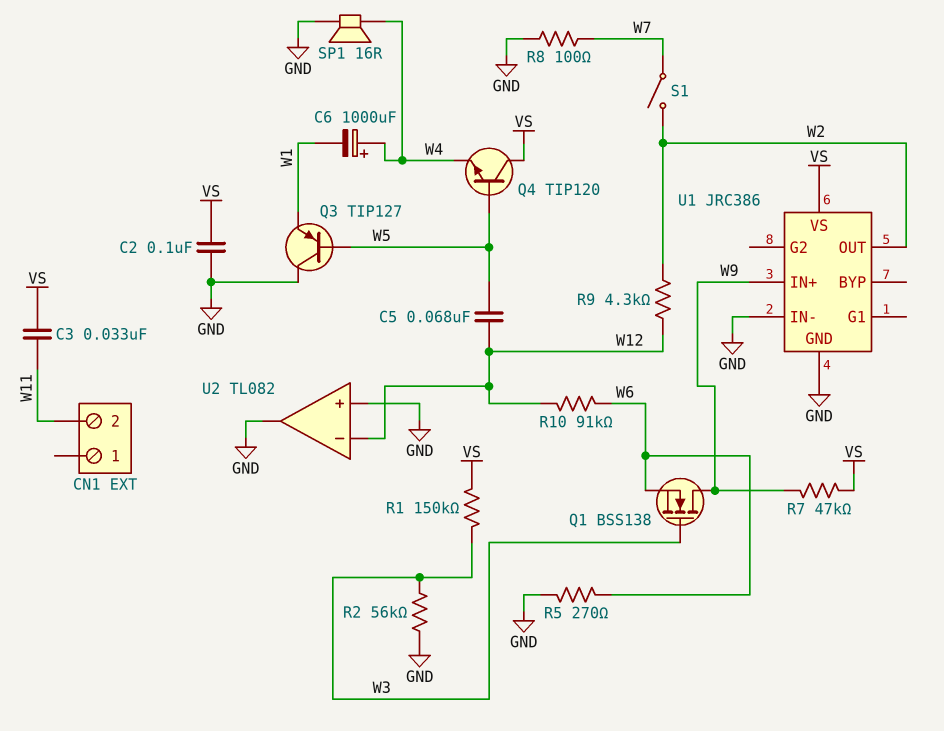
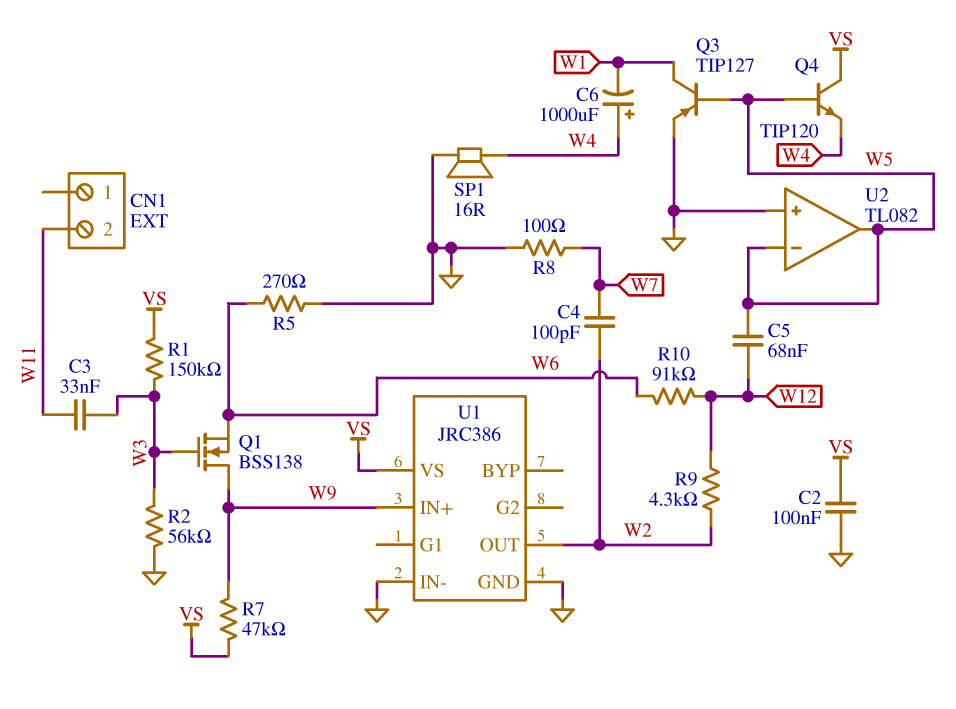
C3: 33nF (VS, W11) -> 33nF (W3, W11)
C4: none -> 100pF (W2, W7)
Q3: PNP TIP127 (B W5, C GND, E W1) -> PNP TIP127 (B W5, C W1, E GND)
S1: switch (W2, W7) -> none
U2 pin in-: W12 -> W5
U2 pin out: GND -> W5

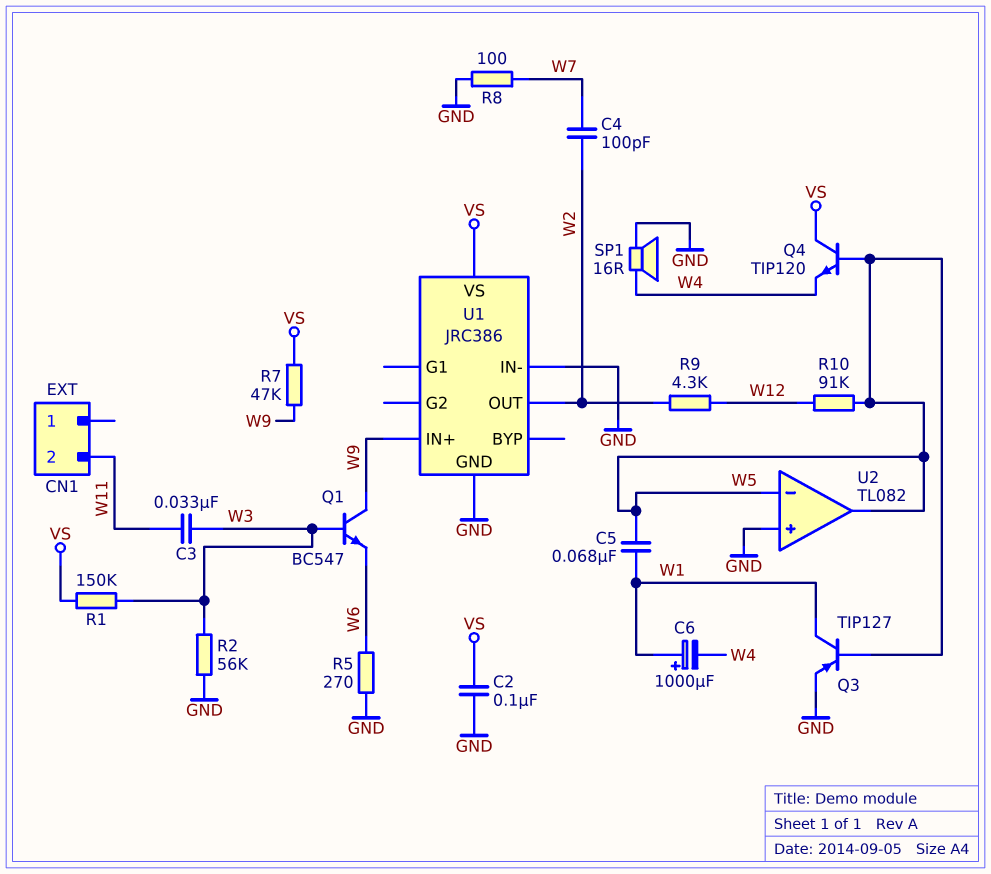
C5: 68nF (W5, W12) -> 68nF (W1, W5)
C6: 1000uF (plus W4, minus W1) -> 1000uF (plus W1, minus W4)
Q1: NMOS BSS138 (G W3, D W9, S W6) -> NPN BC547 (B W3, C W9, E W6)
R10: 91k (W6, W12) -> 91k (W5, W12)

